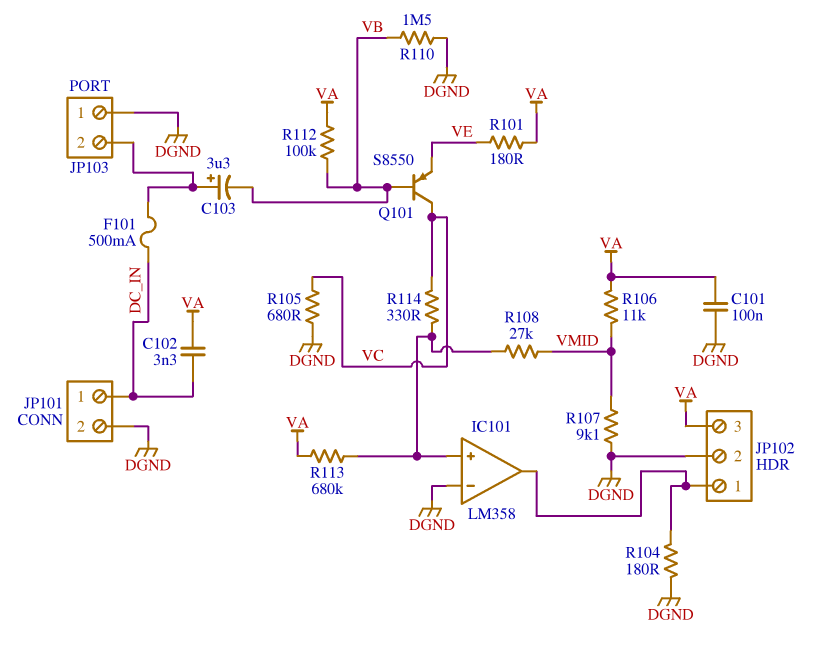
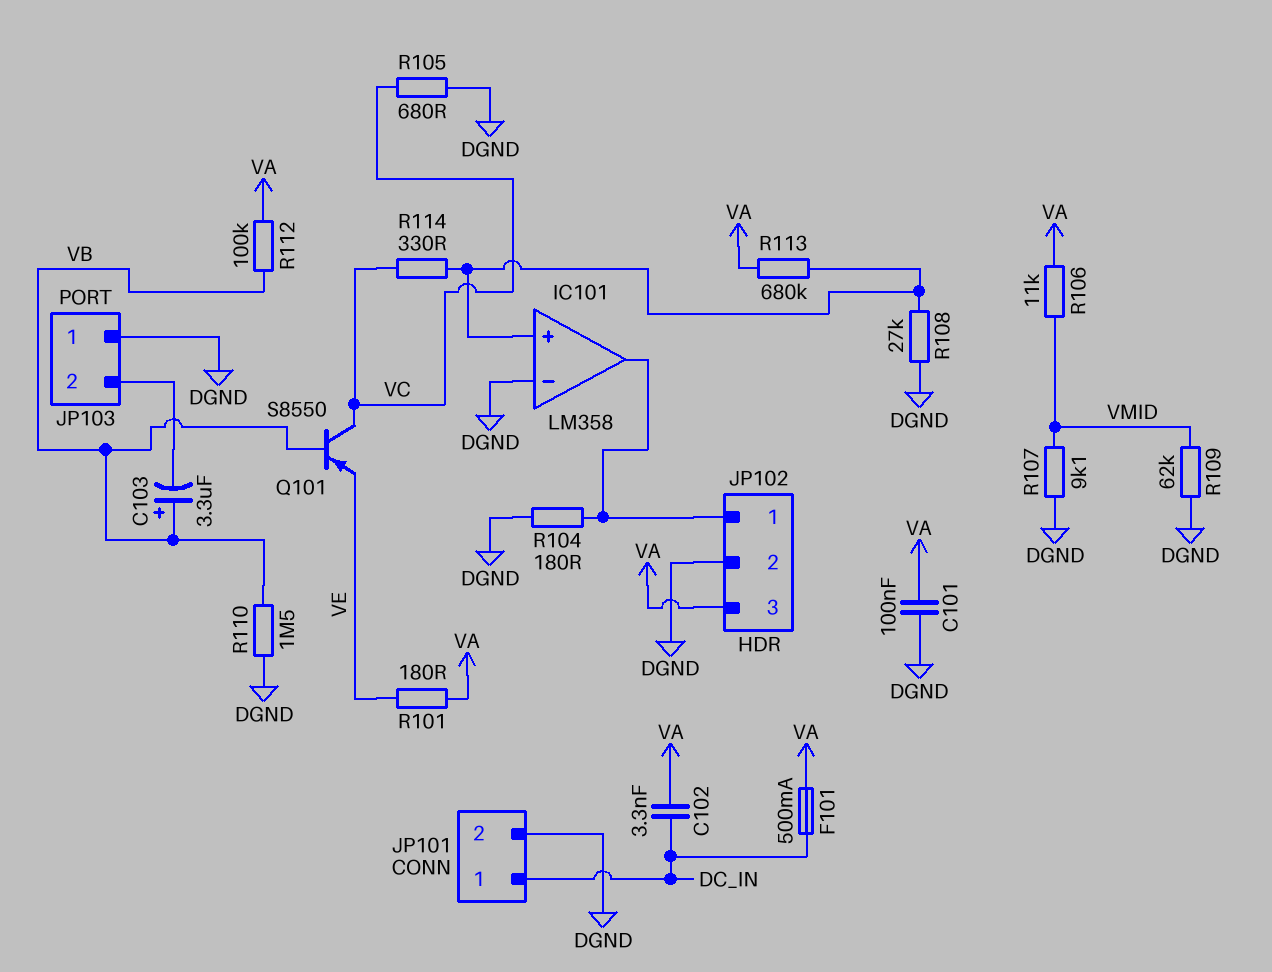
C103: 3.3uF (plus JP103/2, minus VB) -> 3.3uF (plus VB, minus JP103/2)
F101: 500mA (DC_IN, JP103/2) -> 500mA (DC_IN, VA)
R108: 27k (IC101/in+, VMID) -> 27k (DGND, IC101/in+)
R109: none -> 62k (DGND, VMID)

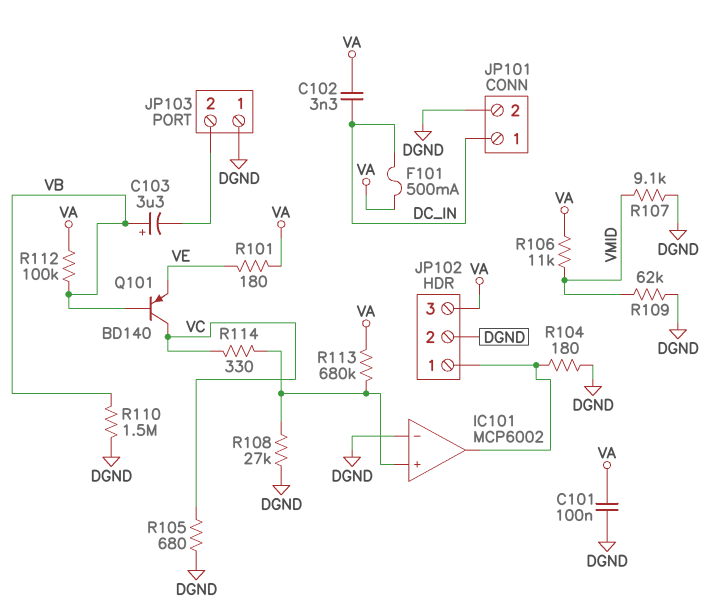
IC101: LM358 -> MCP6002
Q101: PNP S8550 (B VB, C VC, E VE) -> PNP BD140 (B VB, C VC, E VE)

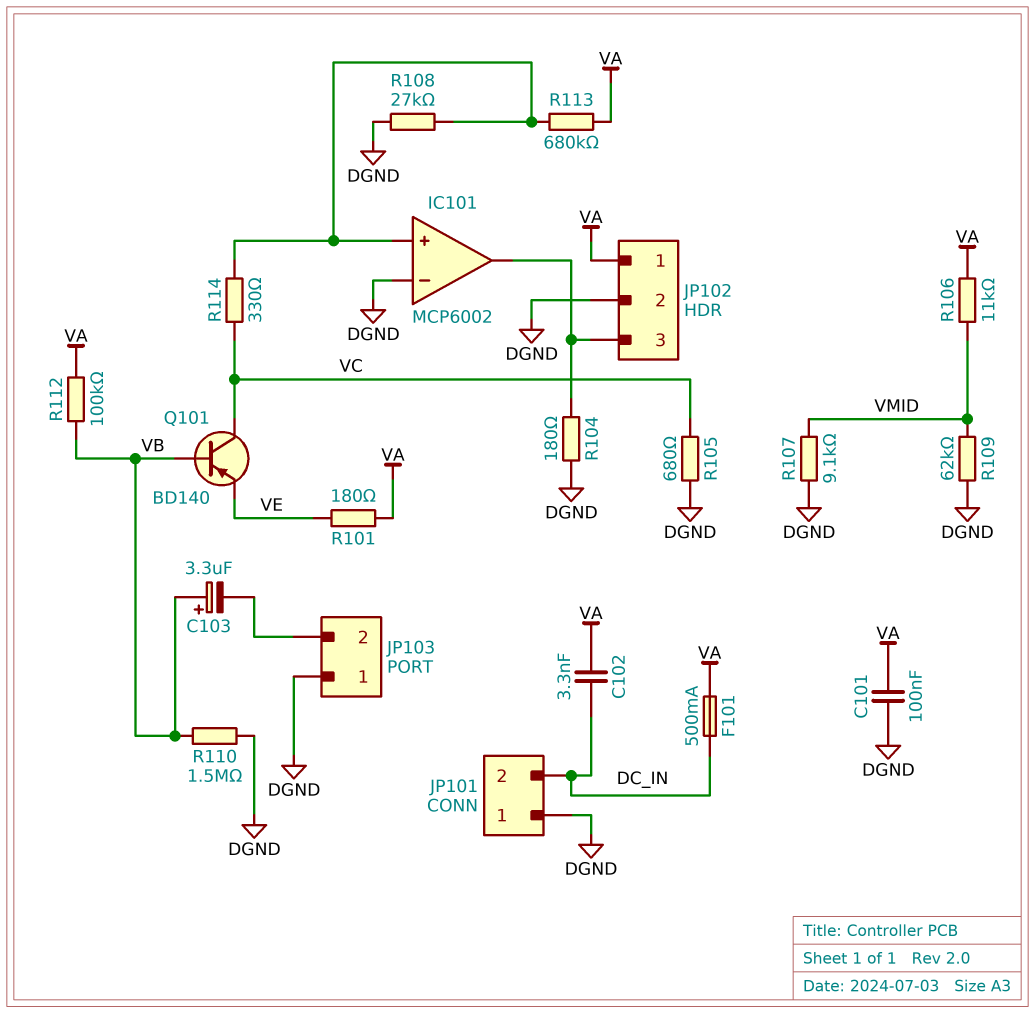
JP101 pin 1: DC_IN -> DGND
JP101 pin 2: DGND -> DC_IN
JP102 pin 1: IC101/out -> VA
JP102 pin 3: VA -> IC101/out

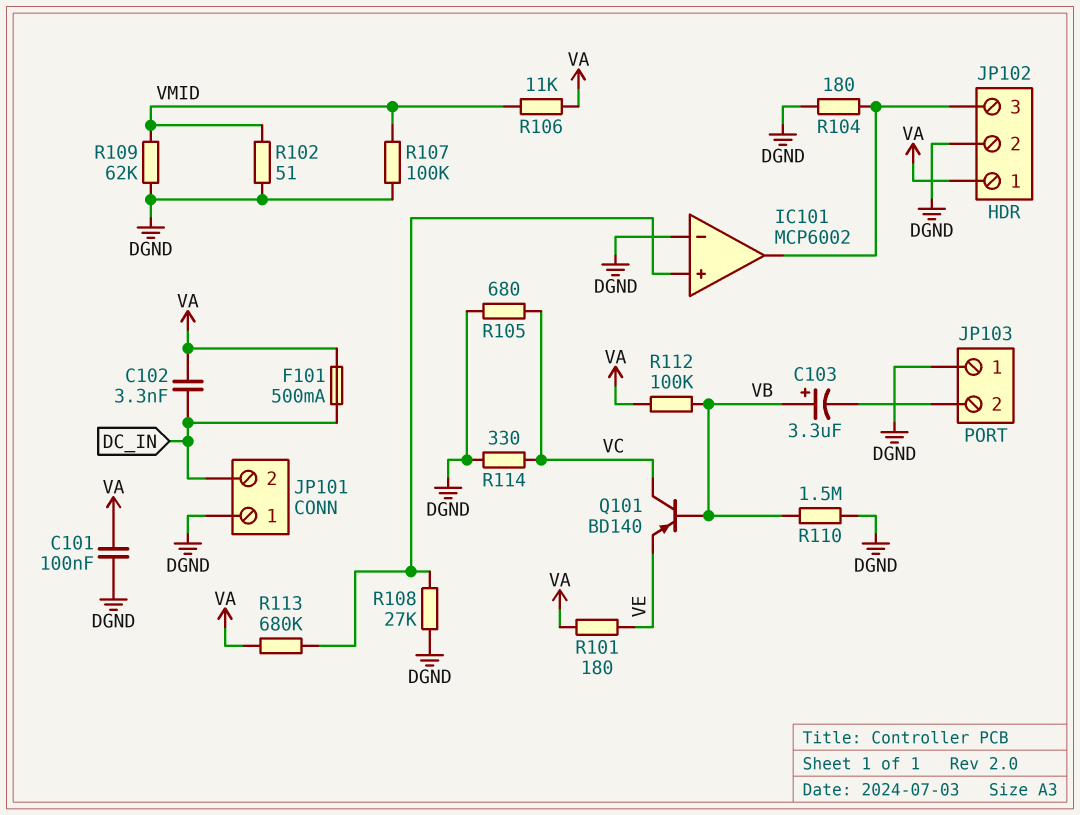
R102: none -> 51 (DGND, VMID)
R107: 9.1k (DGND, VMID) -> 100k (DGND, VMID)
R114: 330 (IC101/in+, VC) -> 330 (DGND, VC)

